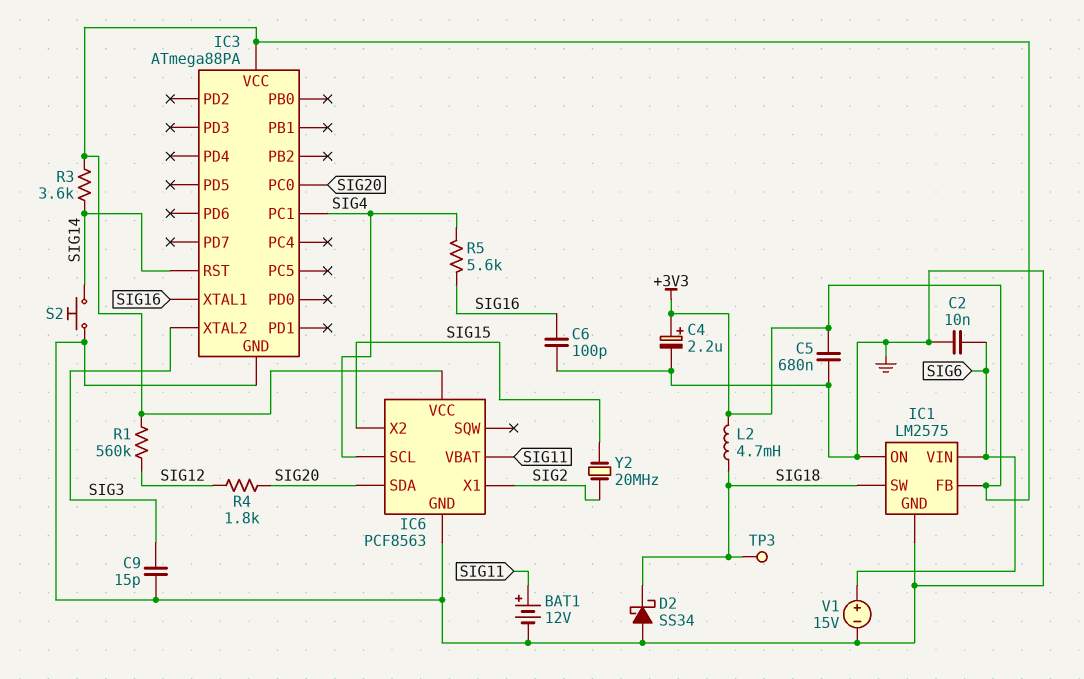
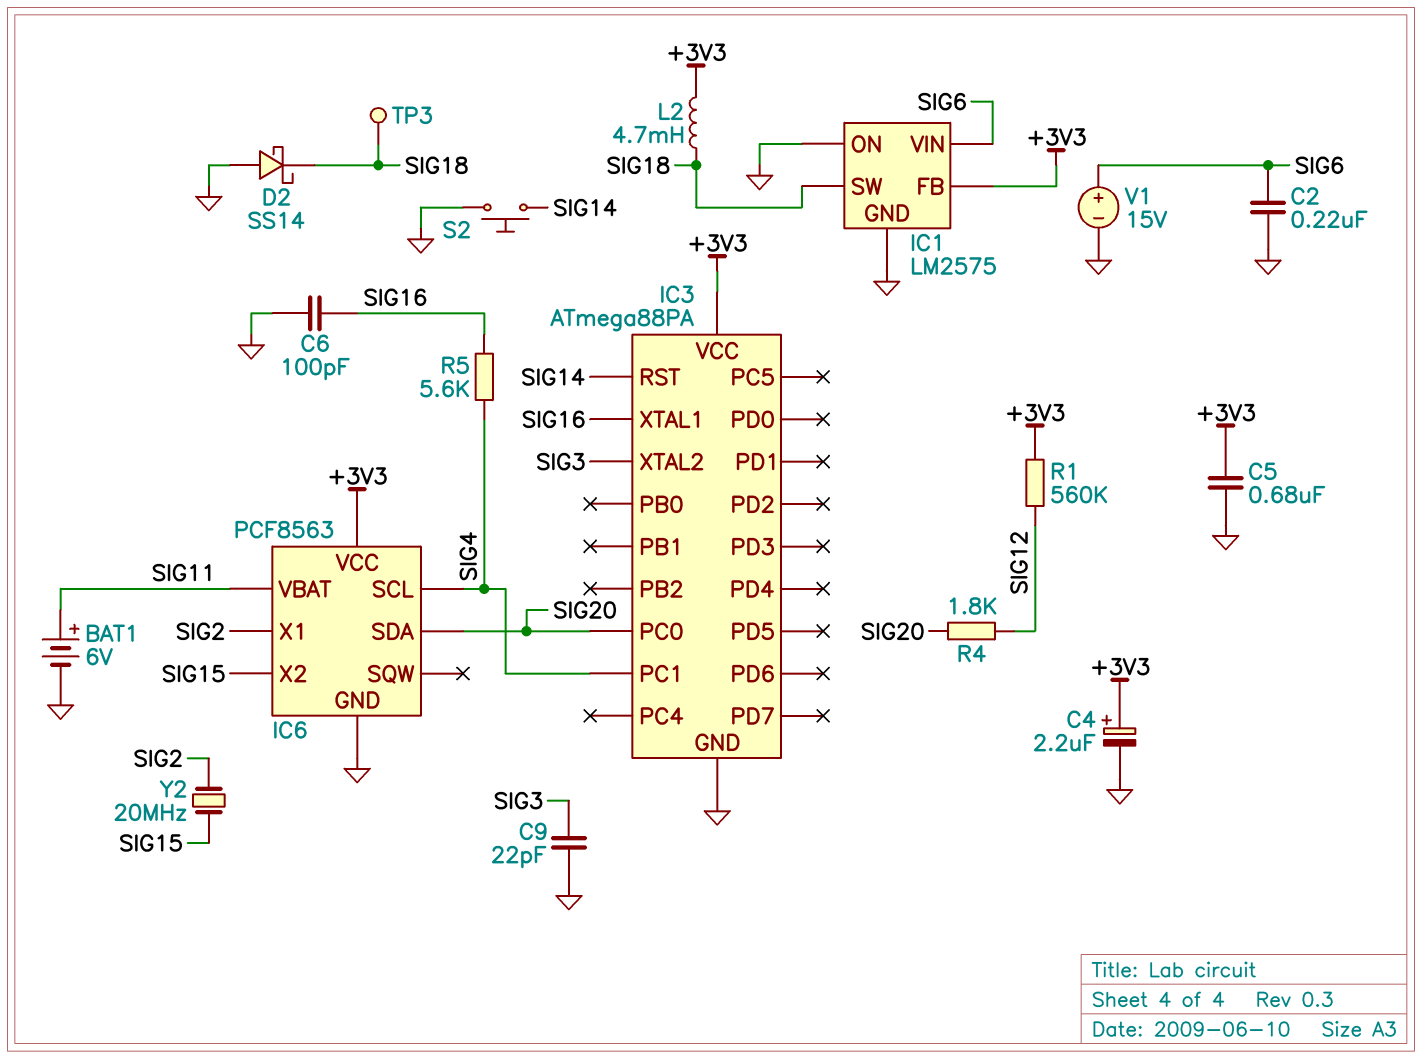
BAT1: 12V (plus SIG11, minus GND) -> 6V (plus SIG11, minus GND)
C2: 10nF (GND, SIG6) -> 220nF (GND, SIG6)
C9: 15pF (GND, SIG3) -> 22pF (GND, SIG3)
D2: schottky SS34 (A GND, K SIG18) -> schottky SS14 (A GND, K SIG18)
R3: 3.6k (+3V3, SIG14) -> none

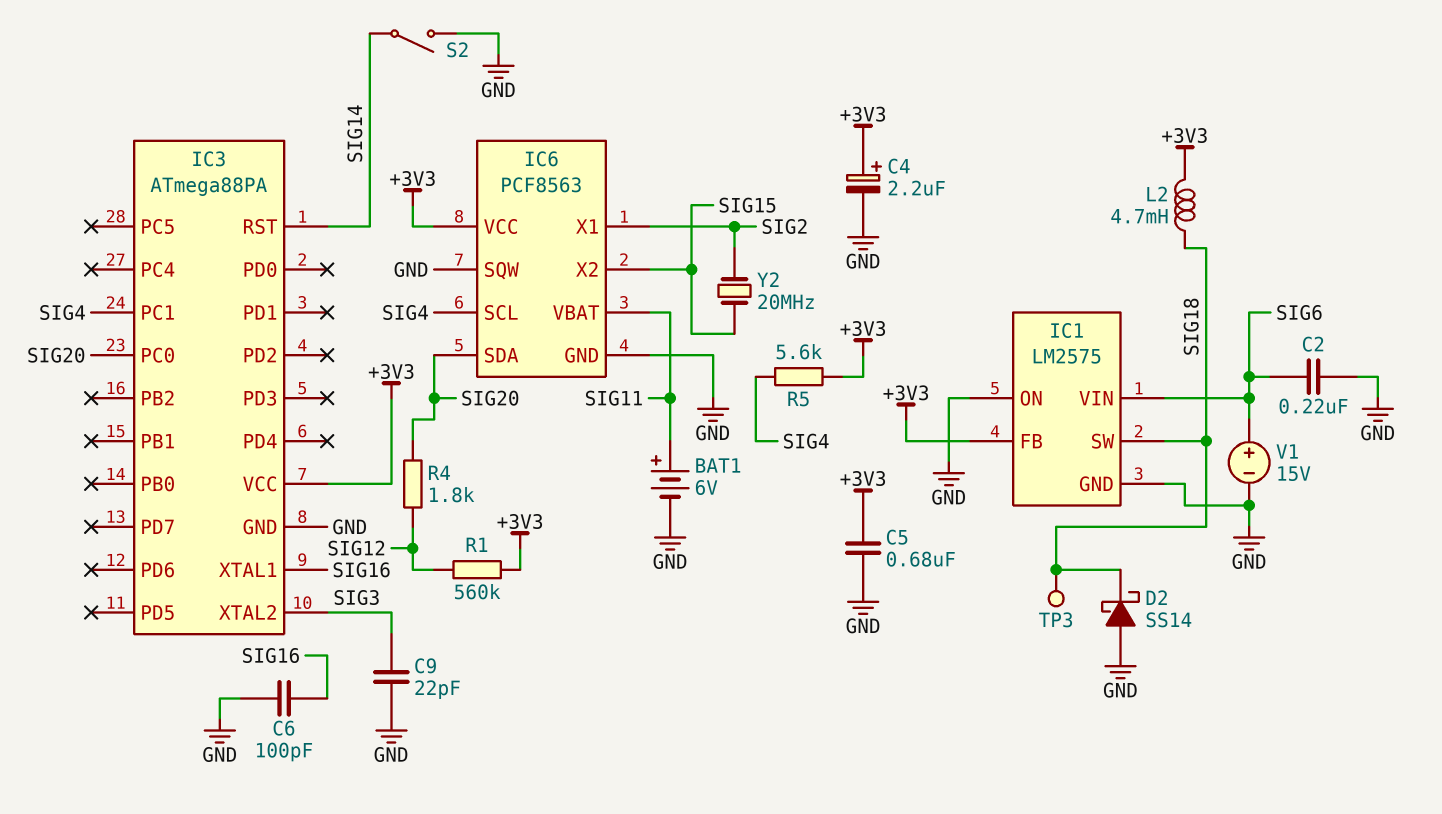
IC6 pin SQW: none -> GND
R5: 5.6k (SIG4, SIG16) -> 5.6k (+3V3, SIG4)
S2: button (GND, SIG14) -> switch (GND, SIG14)

